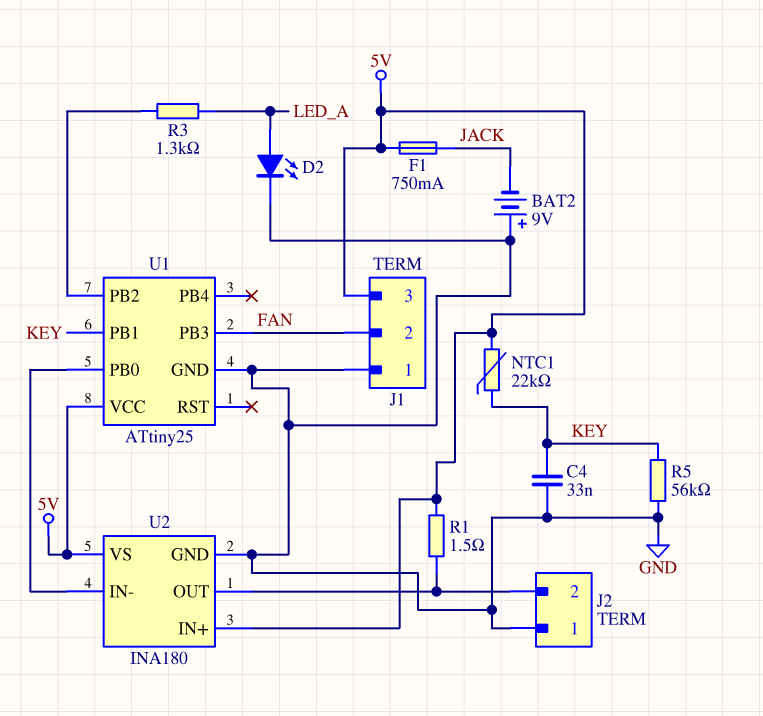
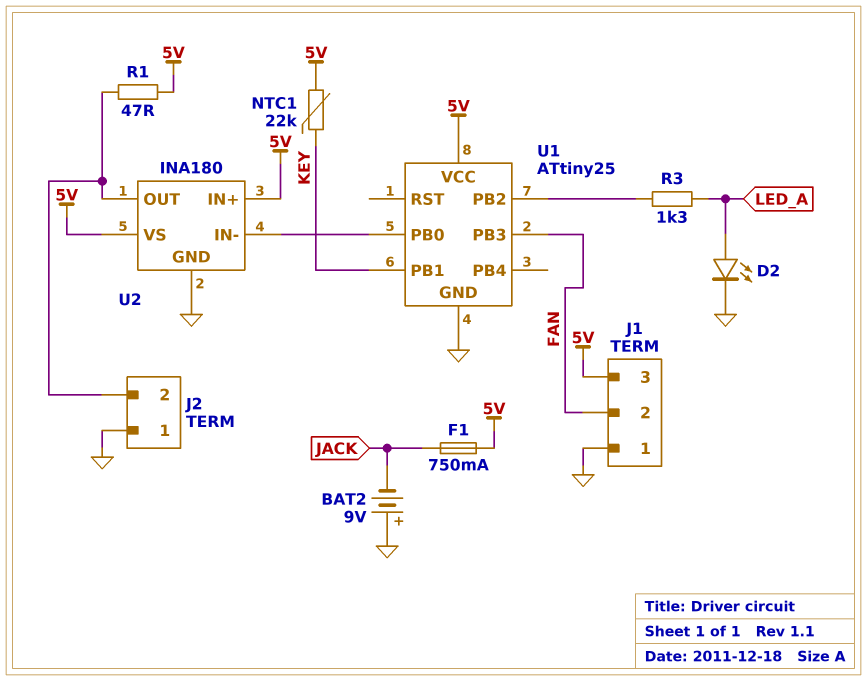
C4: 33nF (GND, KEY) -> none
R1: 1.5 (5V, J2/2) -> 47 (5V, J2/2)
R5: 56k (GND, KEY) -> none

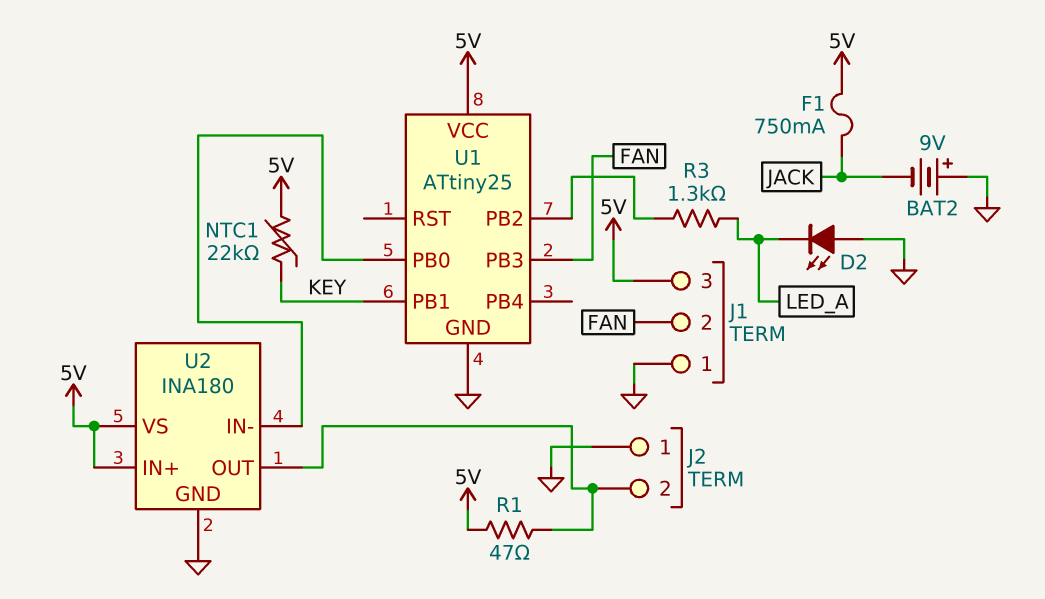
D2: LED (A LED_A, K GND) -> LED (A GND, K LED_A)

